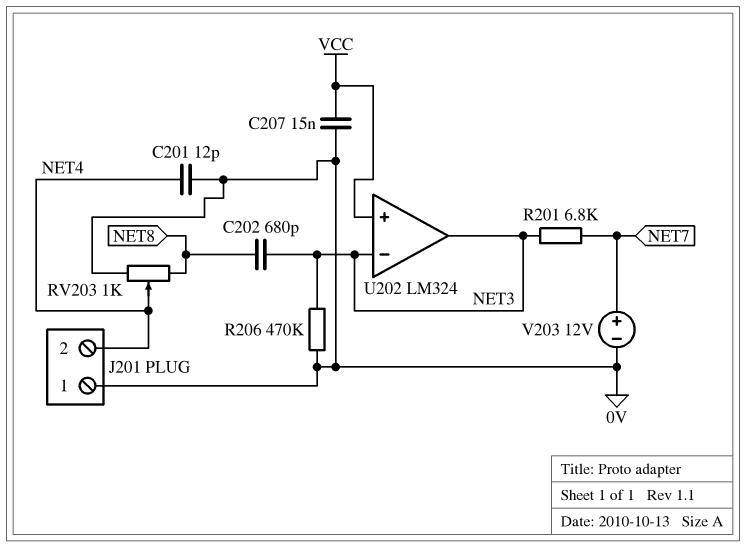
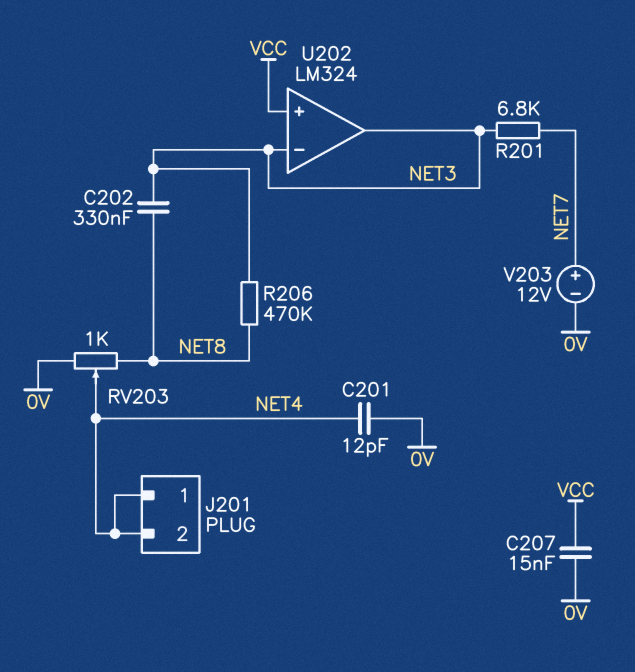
C202: 680pF (NET3, NET8) -> 330nF (NET3, NET8)
J201 pin 1: 0V -> NET4
R206: 470k (0V, NET3) -> 470k (NET3, NET8)

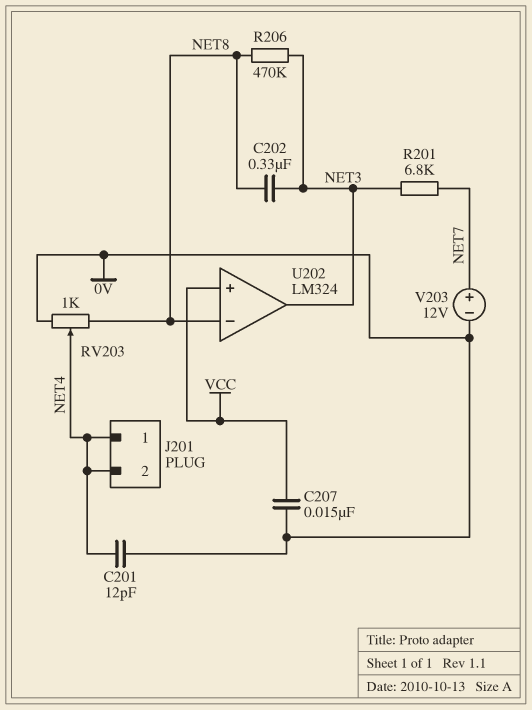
U202 pin in-: NET3 -> NET8

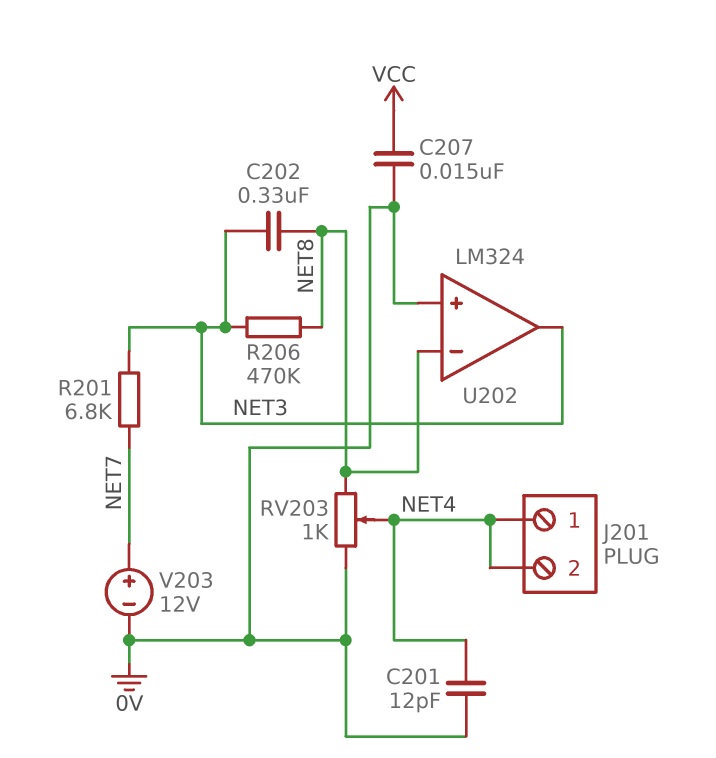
U202 pin in+: VCC -> 0V

